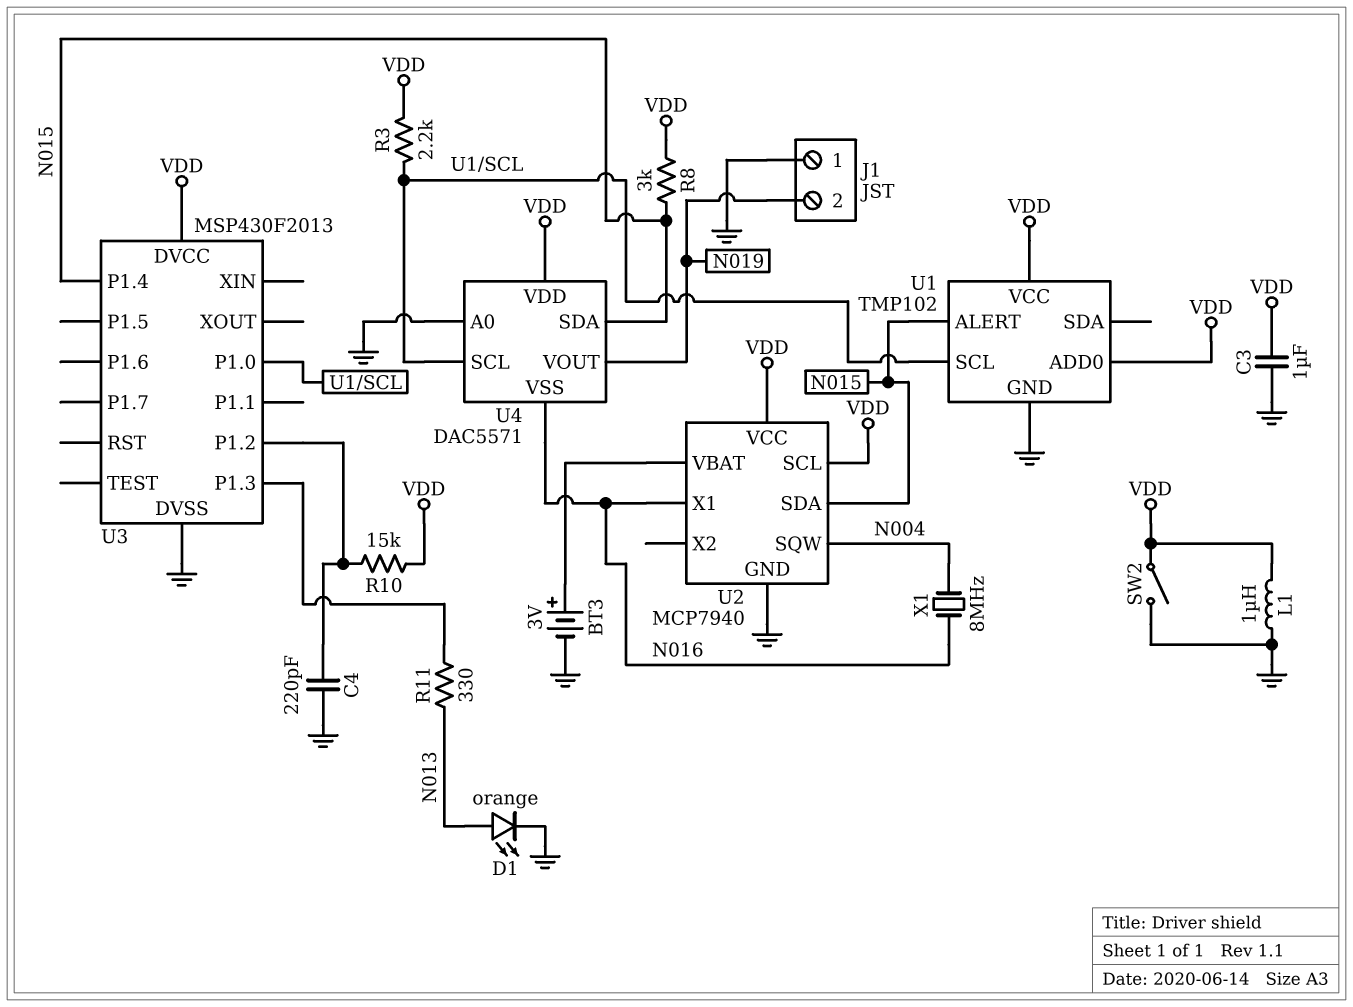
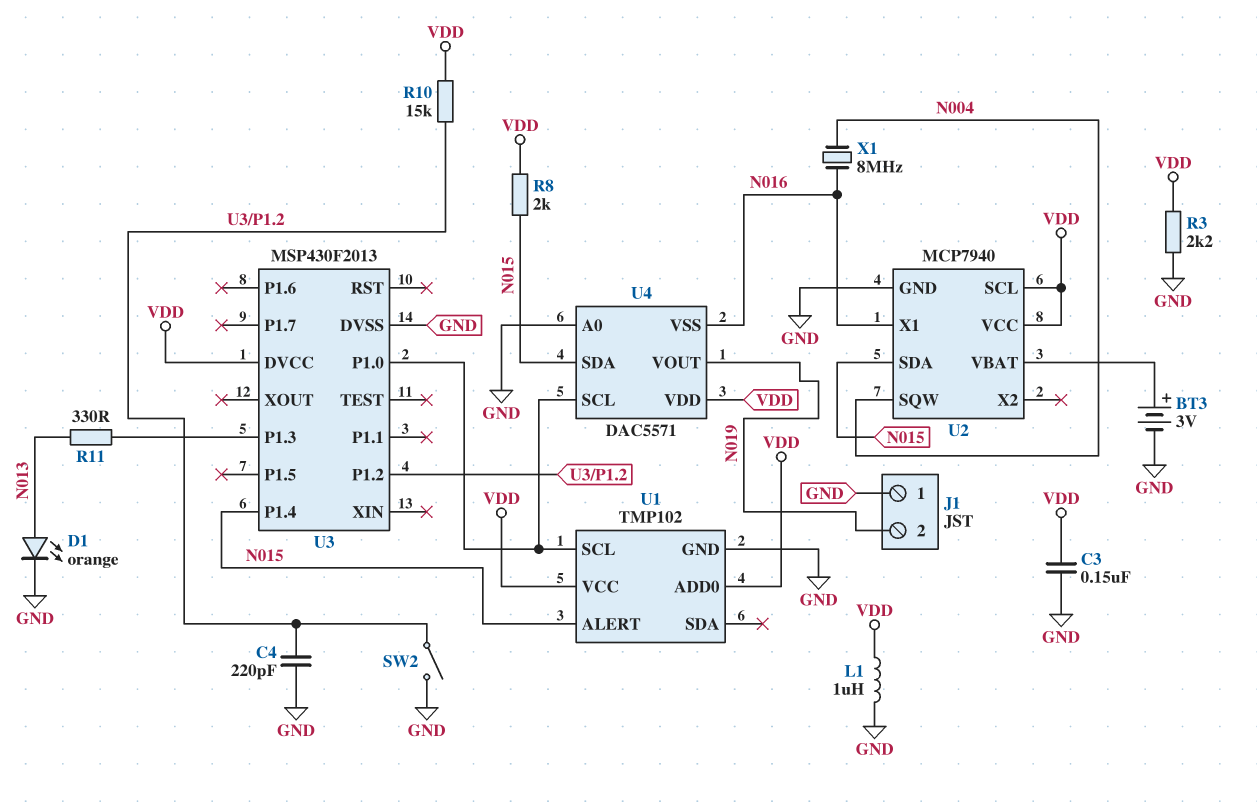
C3: 1uF (GND, VDD) -> 150nF (GND, VDD)
R3: 2.2k (U1/SCL, VDD) -> 2.2k (GND, VDD)
R8: 3k (N015, VDD) -> 2k (N015, VDD)
SW2: switch (GND, VDD) -> switch (GND, U3/P1.2)

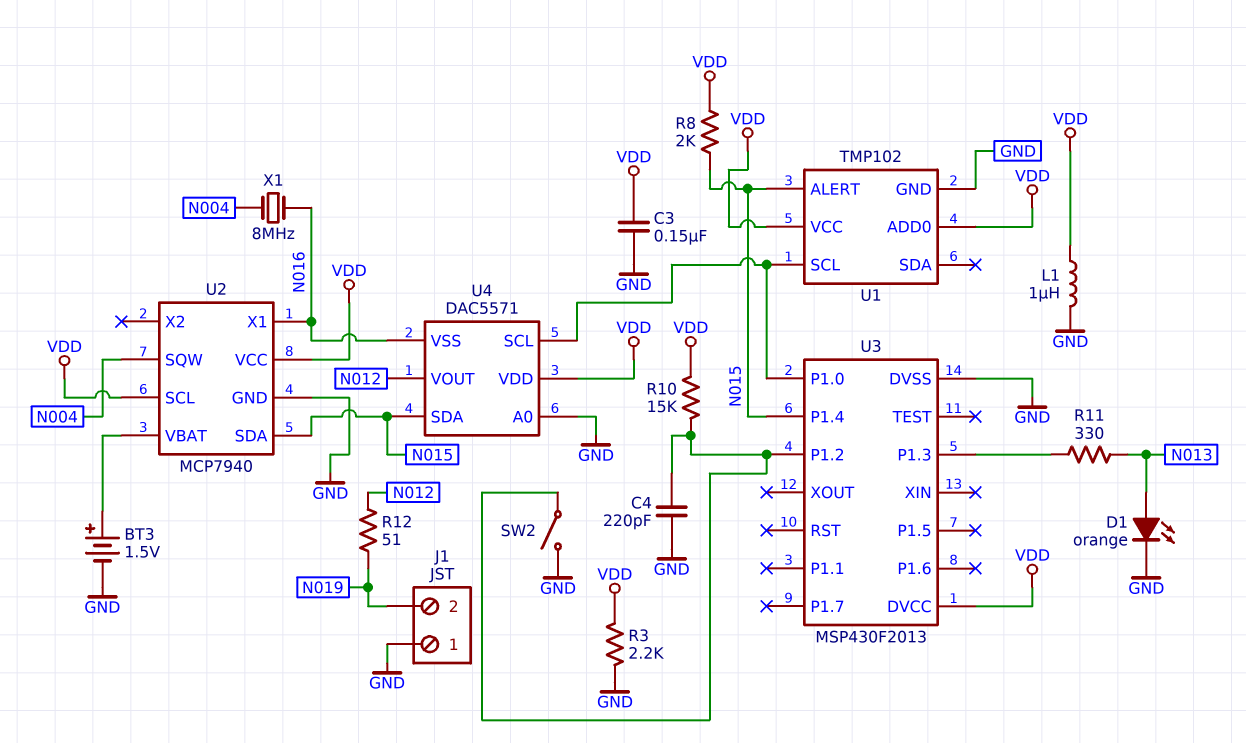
BT3: 3V (plus U2/VBAT, minus GND) -> 1.5V (plus U2/VBAT, minus GND)
R12: none -> 51 (N012, N019)
U4 pin VOUT: N019 -> N012

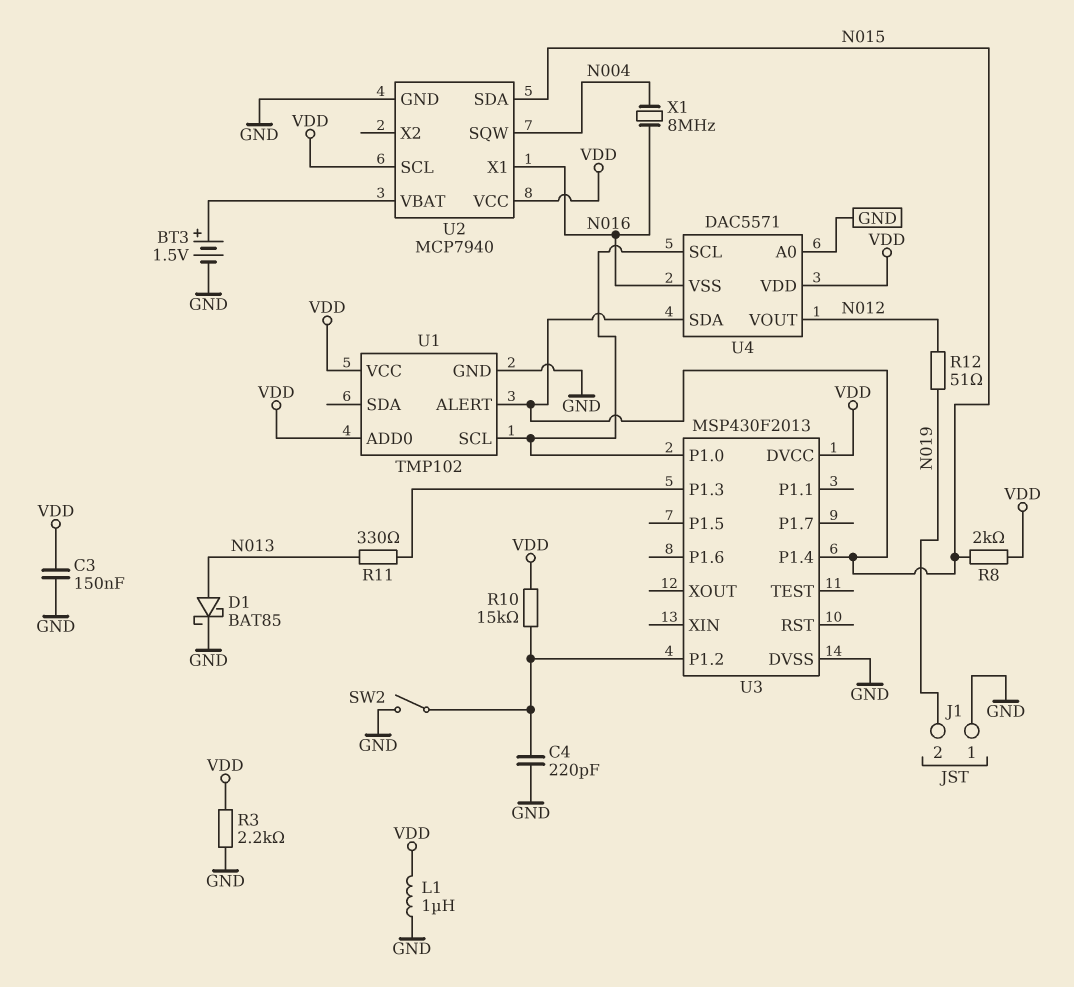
D1: LED orange (A N013, K GND) -> schottky BAT85 (A N013, K GND)

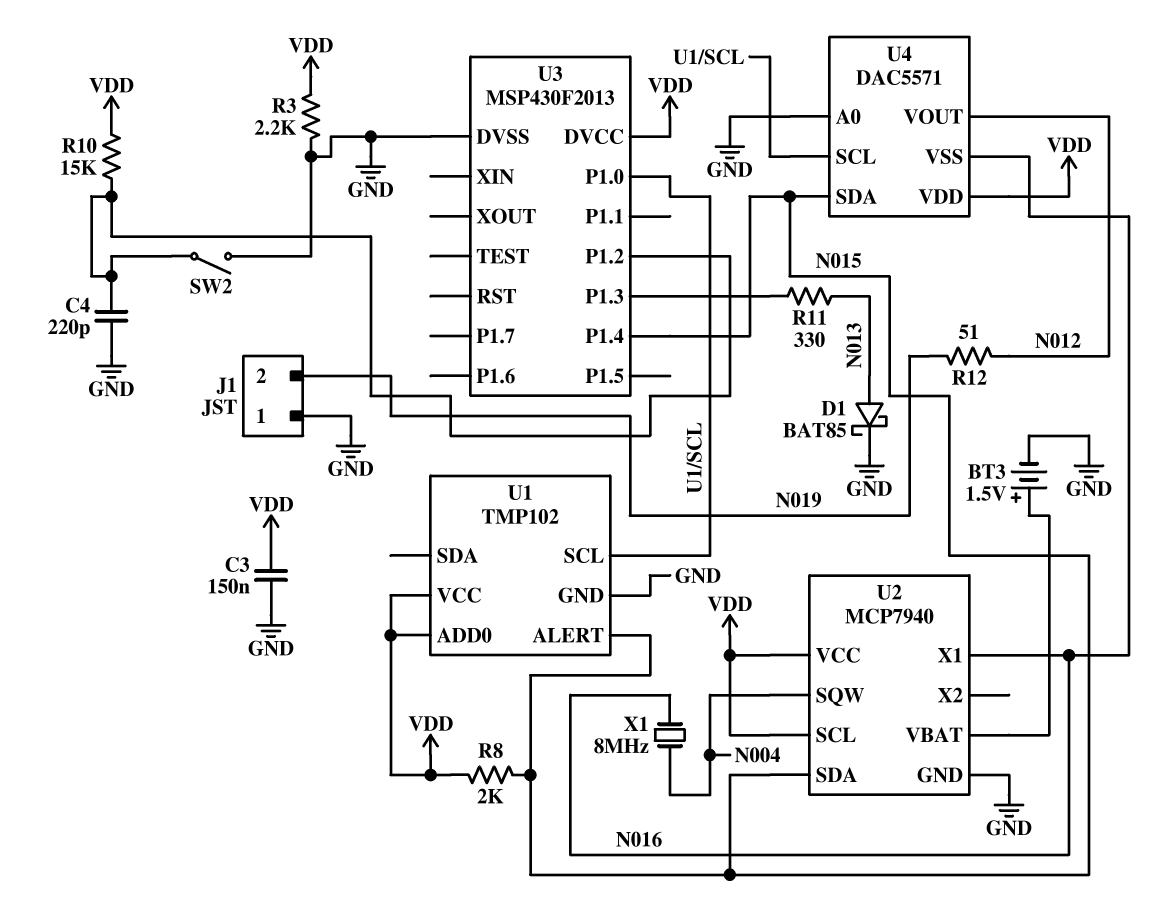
L1: 1uH (GND, VDD) -> none

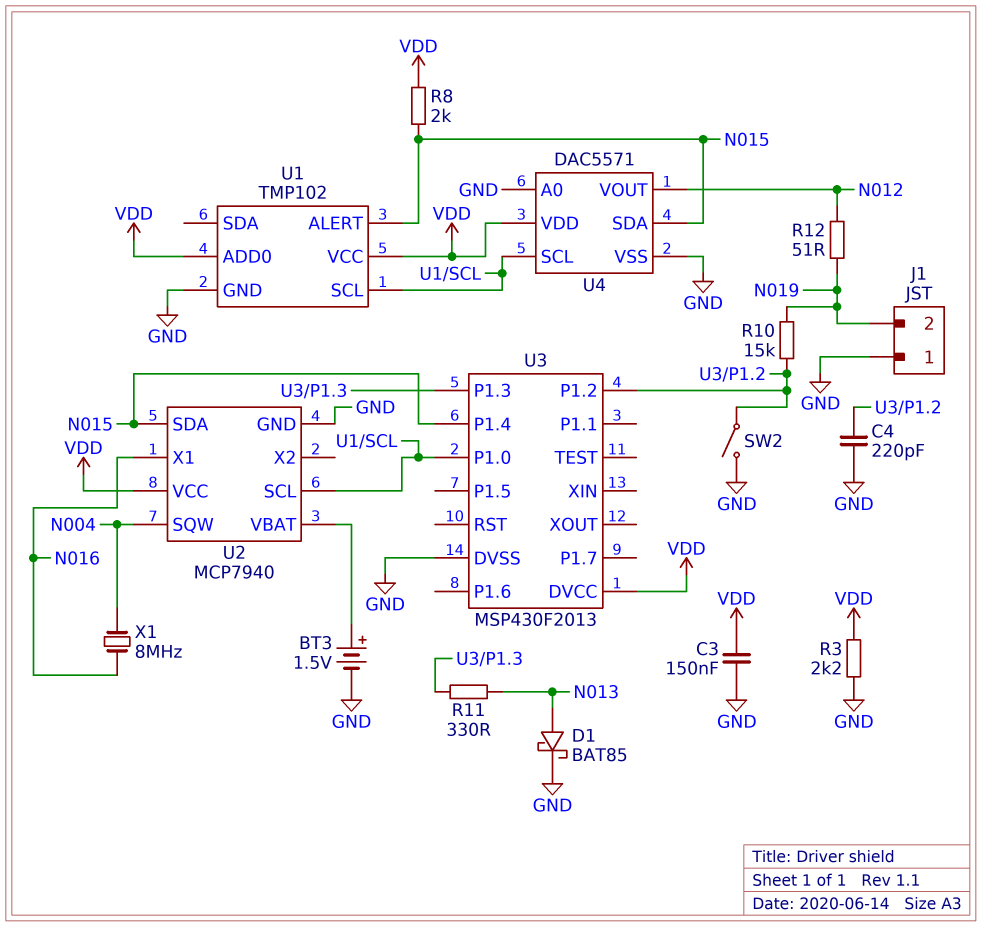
R10: 15k (U3/P1.2, VDD) -> 15k (N019, U3/P1.2)
U2 pin SCL: VDD -> U1/SCL
U4 pin VSS: N016 -> GND

